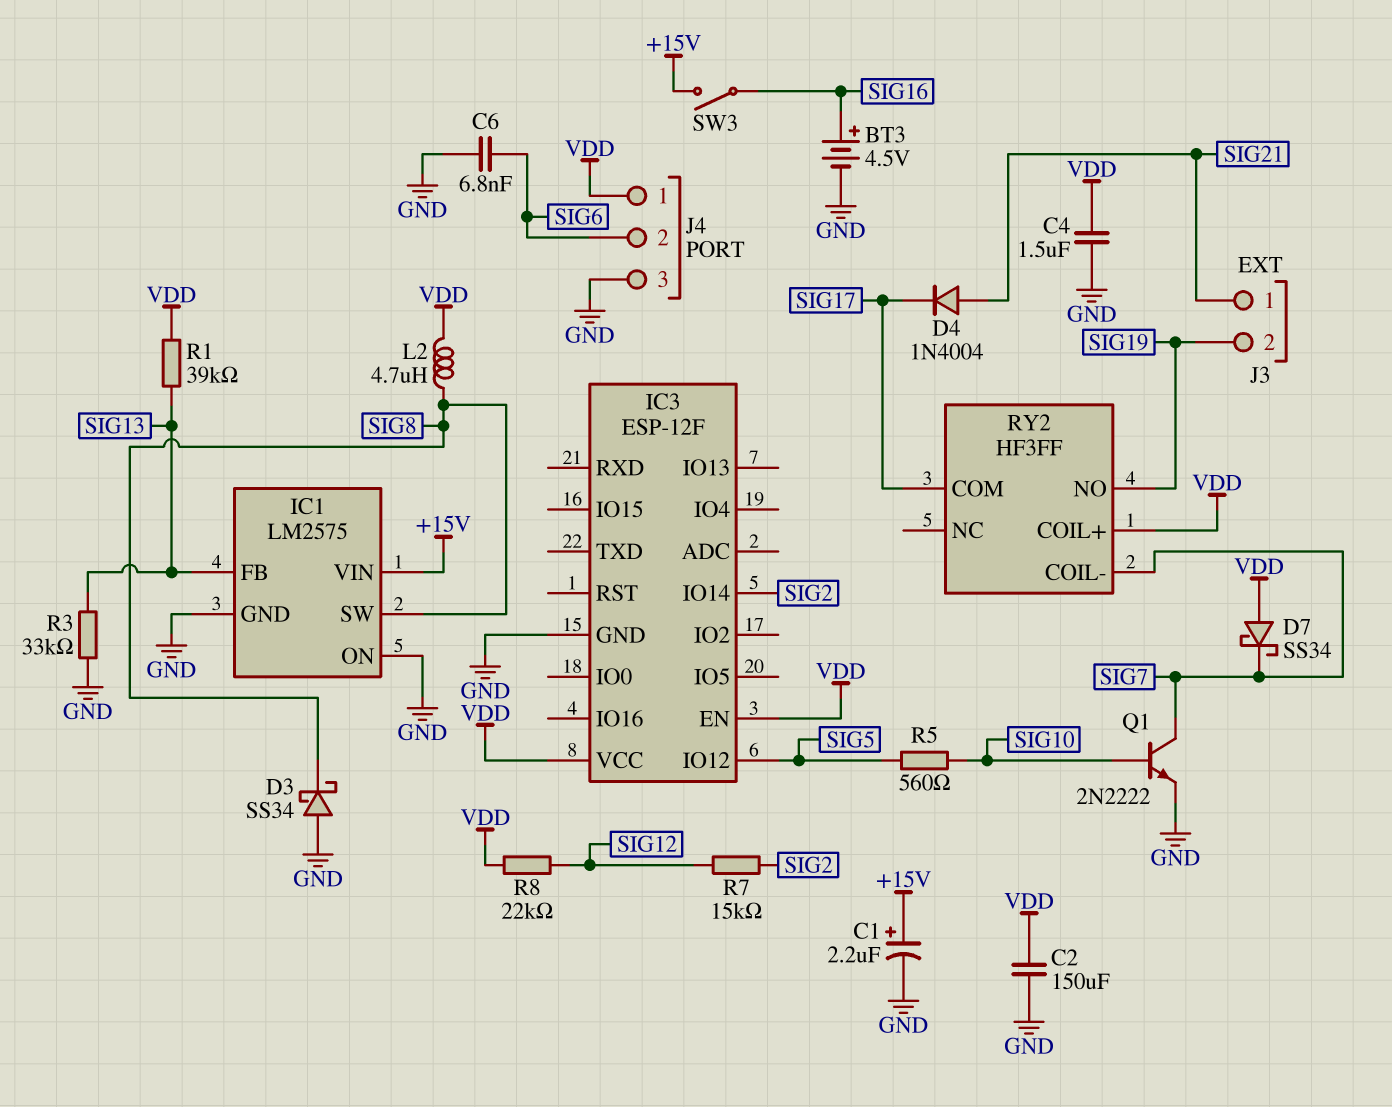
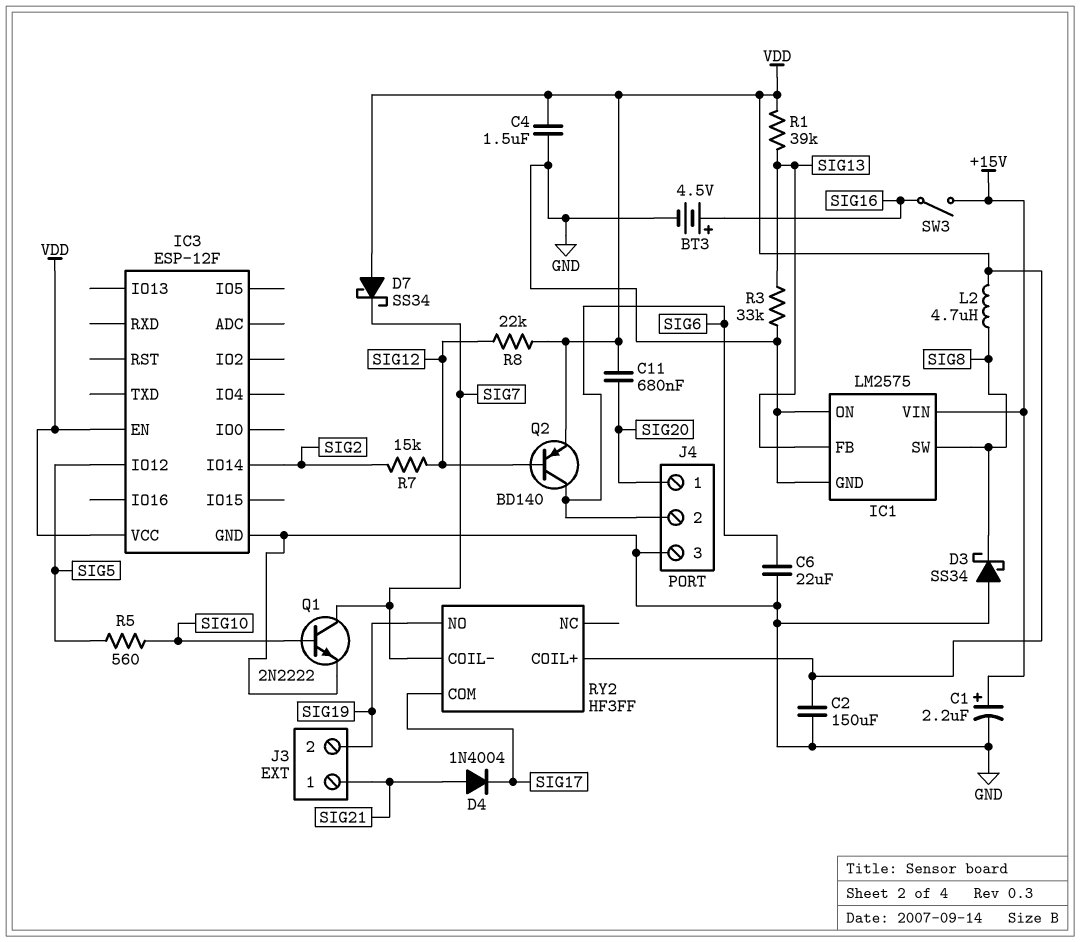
C6: 6.8nF (GND, SIG6) -> 22uF (GND, SIG6)
C11: none -> 680nF (SIG20, VDD)
J4 pin 1: VDD -> SIG20
Q2: none -> PNP BD140 (B SIG12, C SIG6, E VDD)

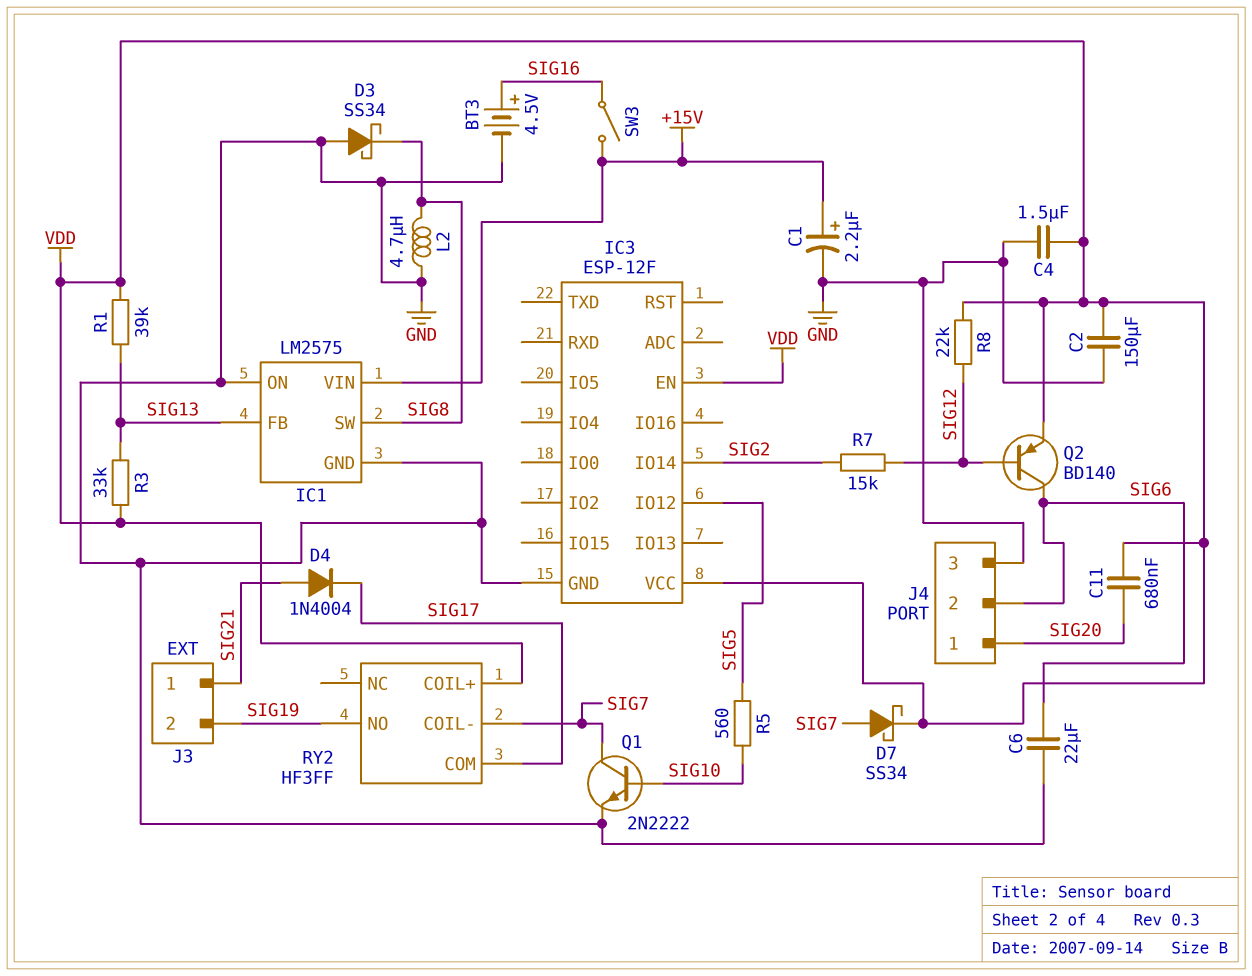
D7: schottky SS34 (A VDD, K SIG7) -> schottky SS34 (A SIG7, K VDD)
L2: 4.7uH (SIG8, VDD) -> 4.7uH (GND, SIG8)
R3: 33k (GND, SIG13) -> 33k (SIG13, VDD)

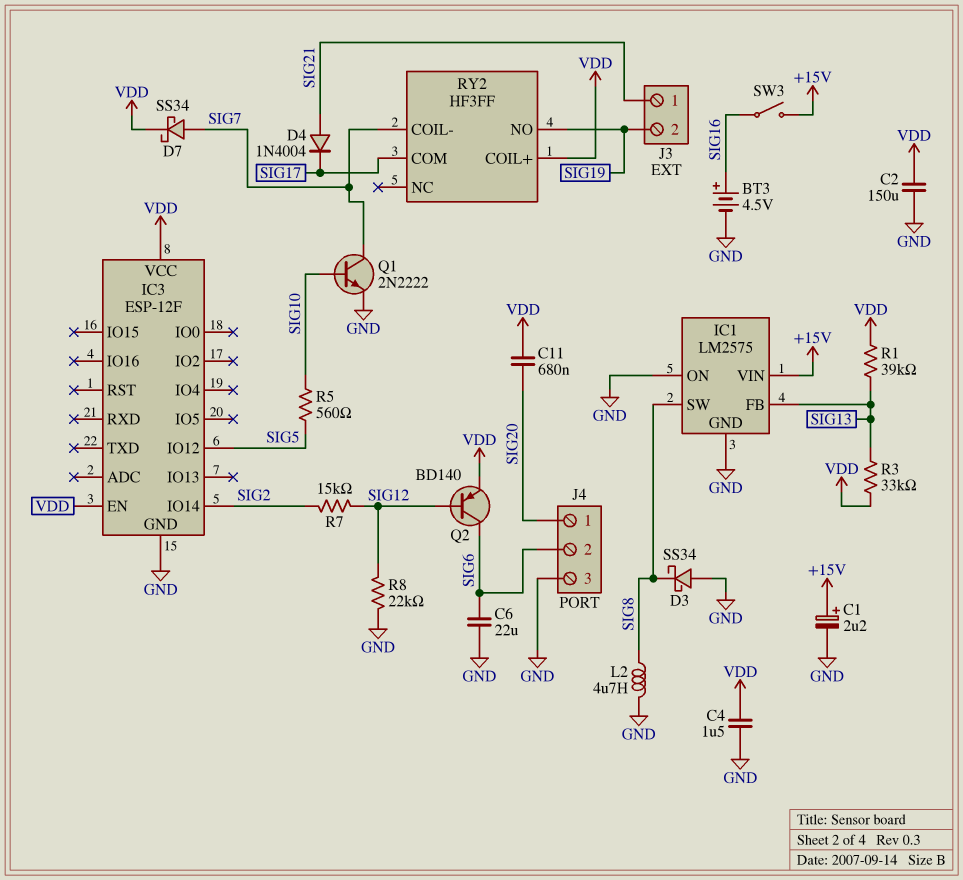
R8: 22k (SIG12, VDD) -> 22k (GND, SIG12)

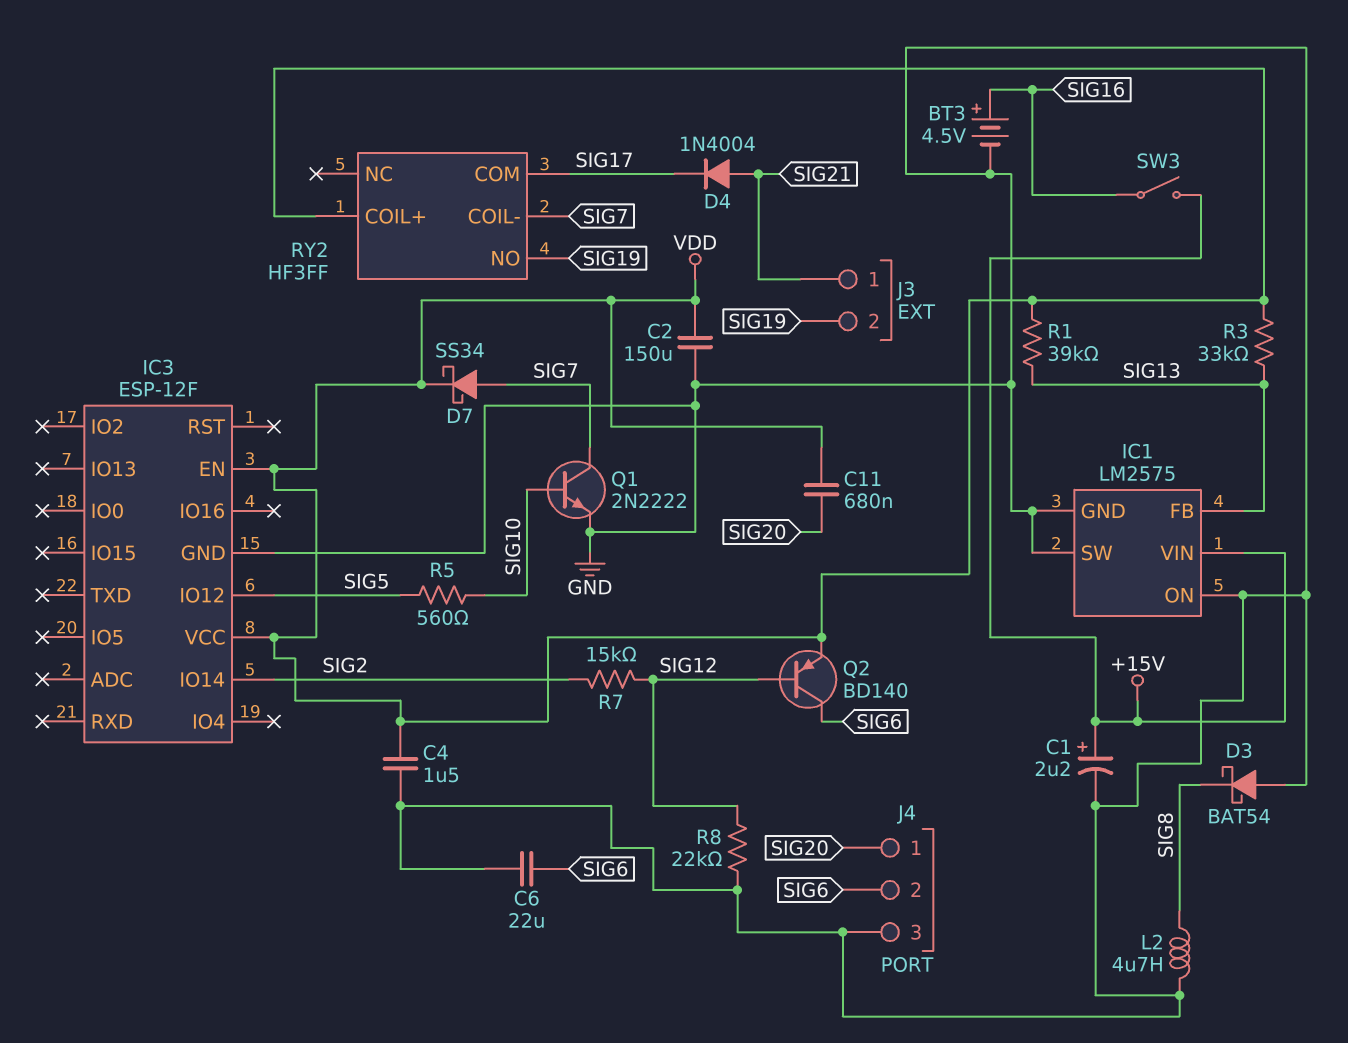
D3: schottky SS34 (A GND, K SIG8) -> schottky BAT54 (A GND, K SIG8)
IC1 pin SW: SIG8 -> GND

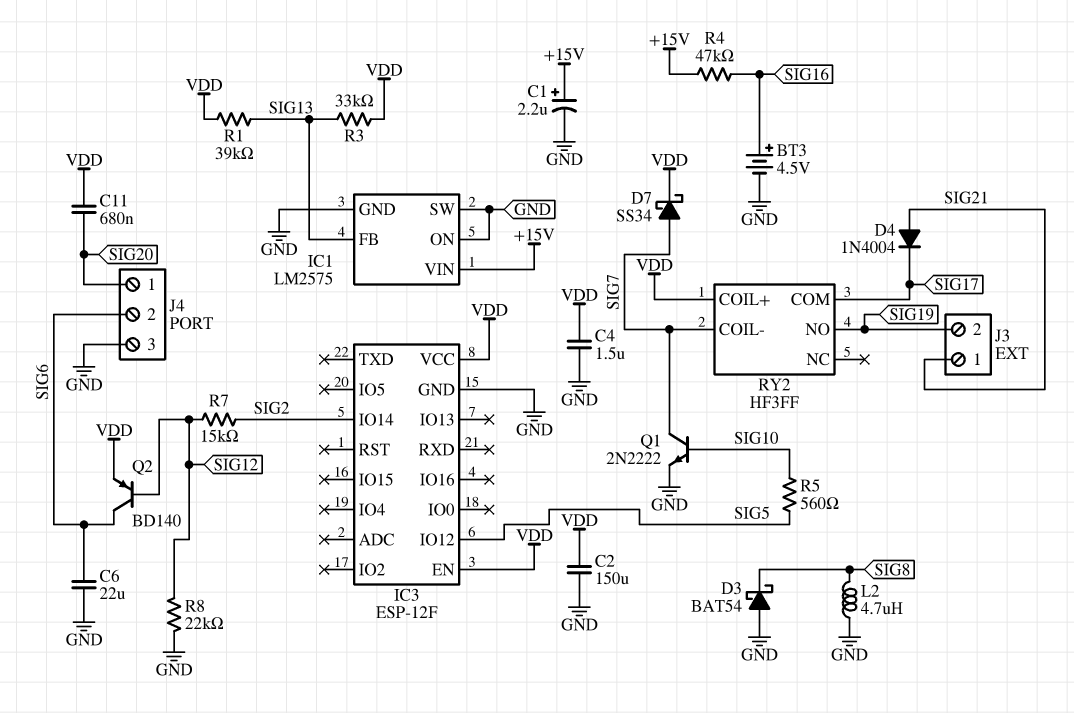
R4: none -> 47k (+15V, SIG16)
SW3: switch (+15V, SIG16) -> none

